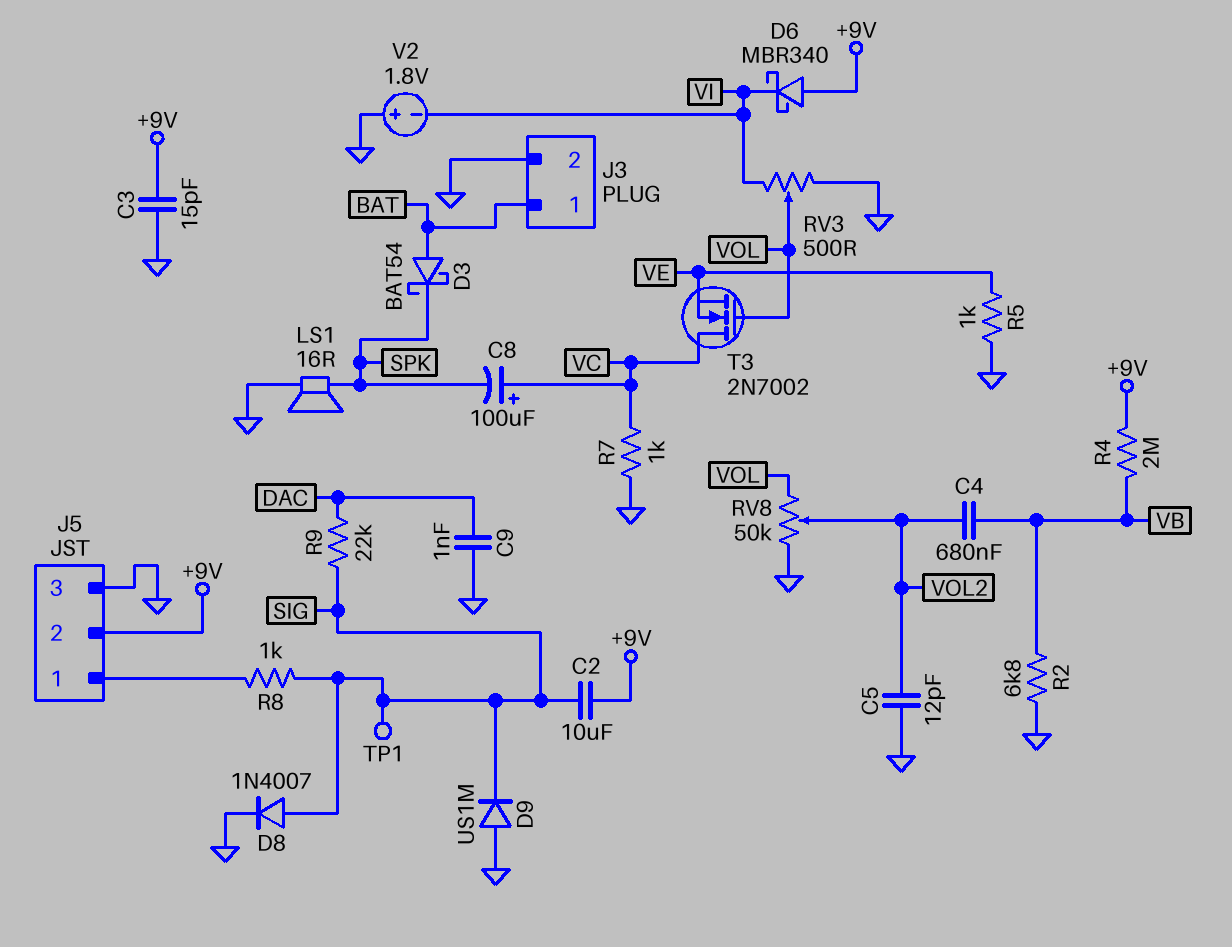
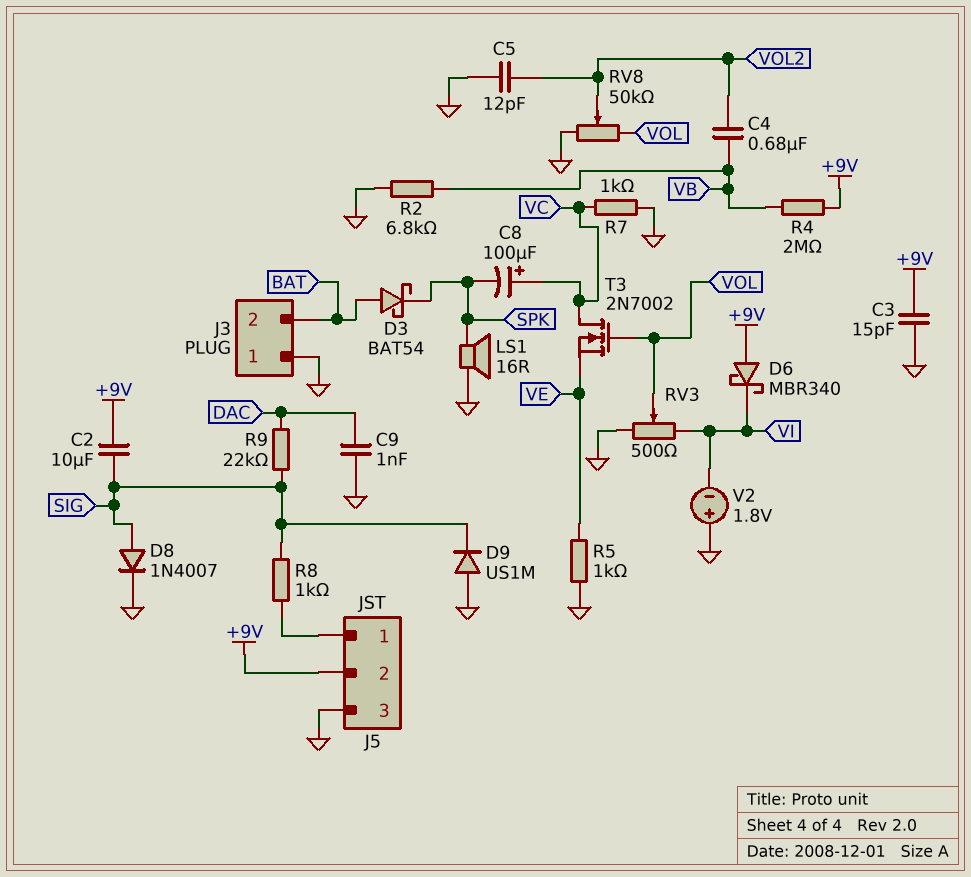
J3 pin 1: BAT -> GND
J3 pin 2: GND -> BAT
TP1: test point (SIG) -> none

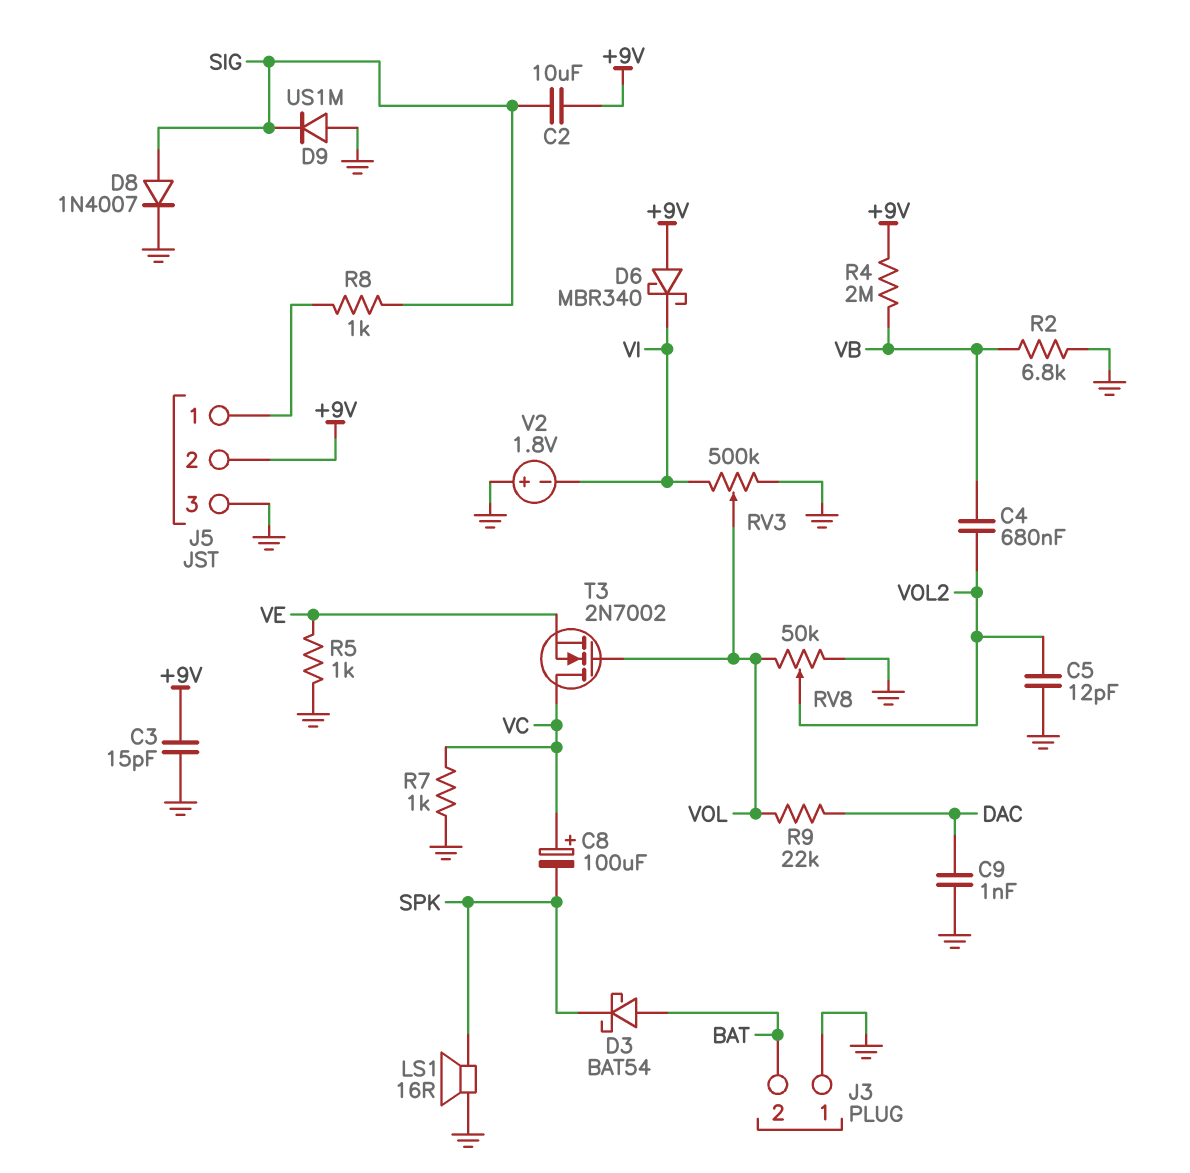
R9: 22k (DAC, SIG) -> 22k (DAC, VOL)
RV3: 500 (GND, VI, wiper VOL) -> 500k (GND, VI, wiper VOL)

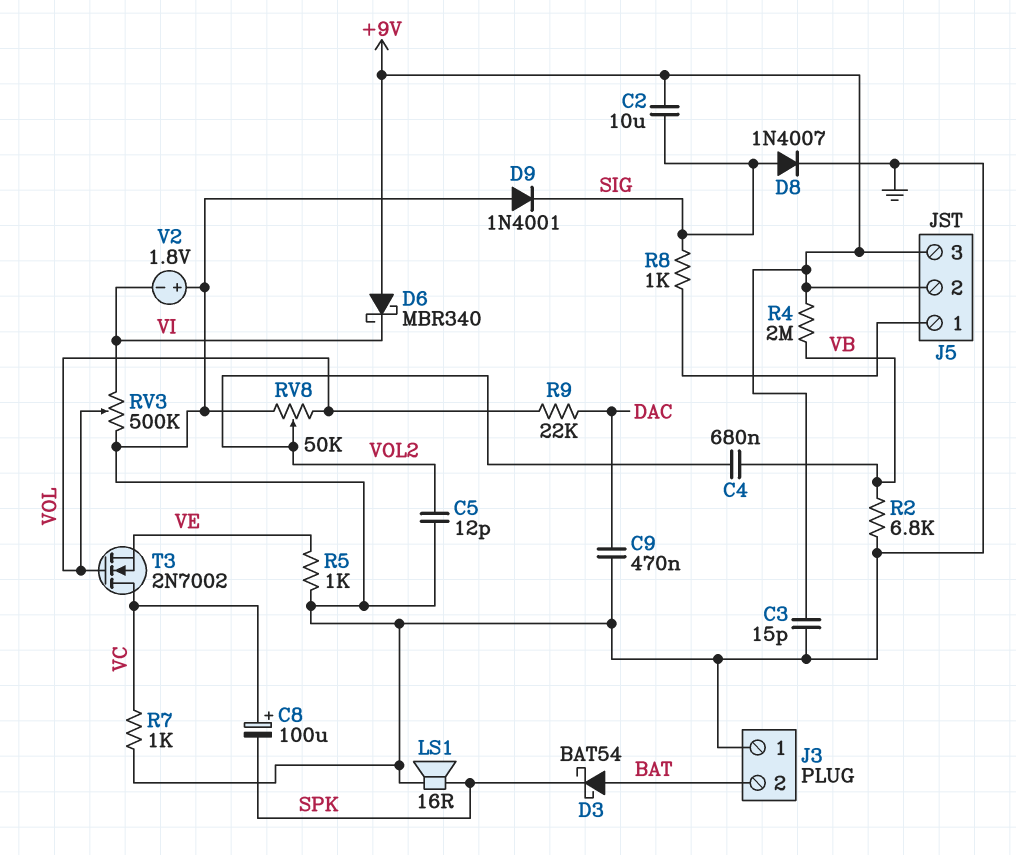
C9: 1nF (DAC, GND) -> 470nF (DAC, GND)
D9: diode US1M (A GND, K SIG) -> diode 1N4001 (A GND, K SIG)
J5 pin 3: GND -> +9V

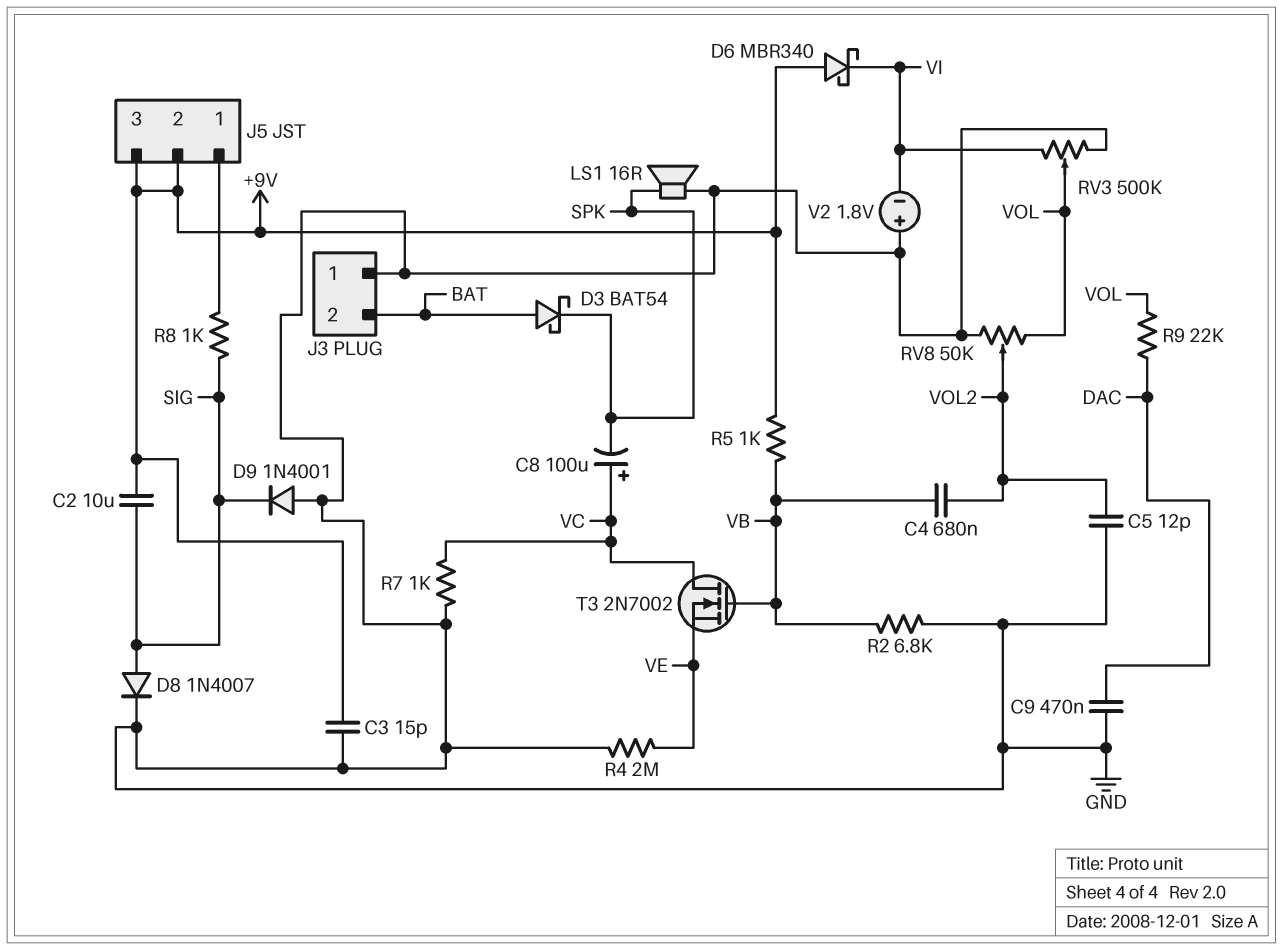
R4: 2M (+9V, VB) -> 2M (GND, VE)
R5: 1k (GND, VE) -> 1k (+9V, VB)
T3: NMOS 2N7002 (G VOL, D VC, S VE) -> NMOS 2N7002 (G VB, D VC, S VE)

